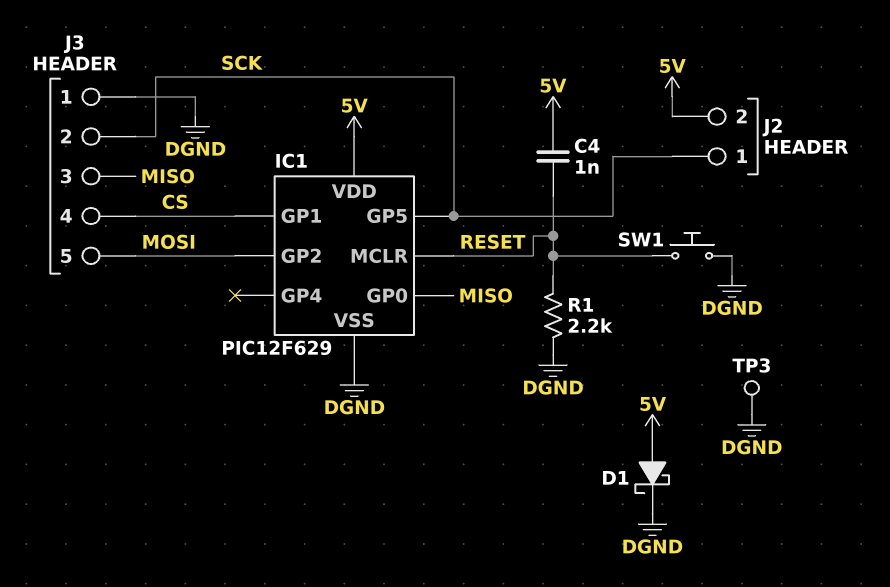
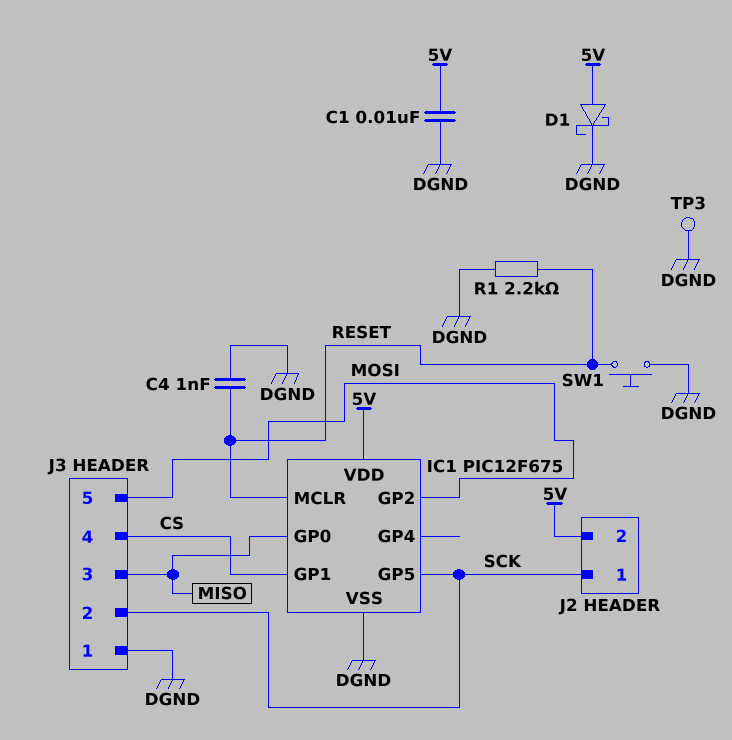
C1: none -> 10nF (5V, DGND)
C4: 1nF (5V, RESET) -> 1nF (DGND, RESET)
IC1: PIC12F629 -> PIC12F675

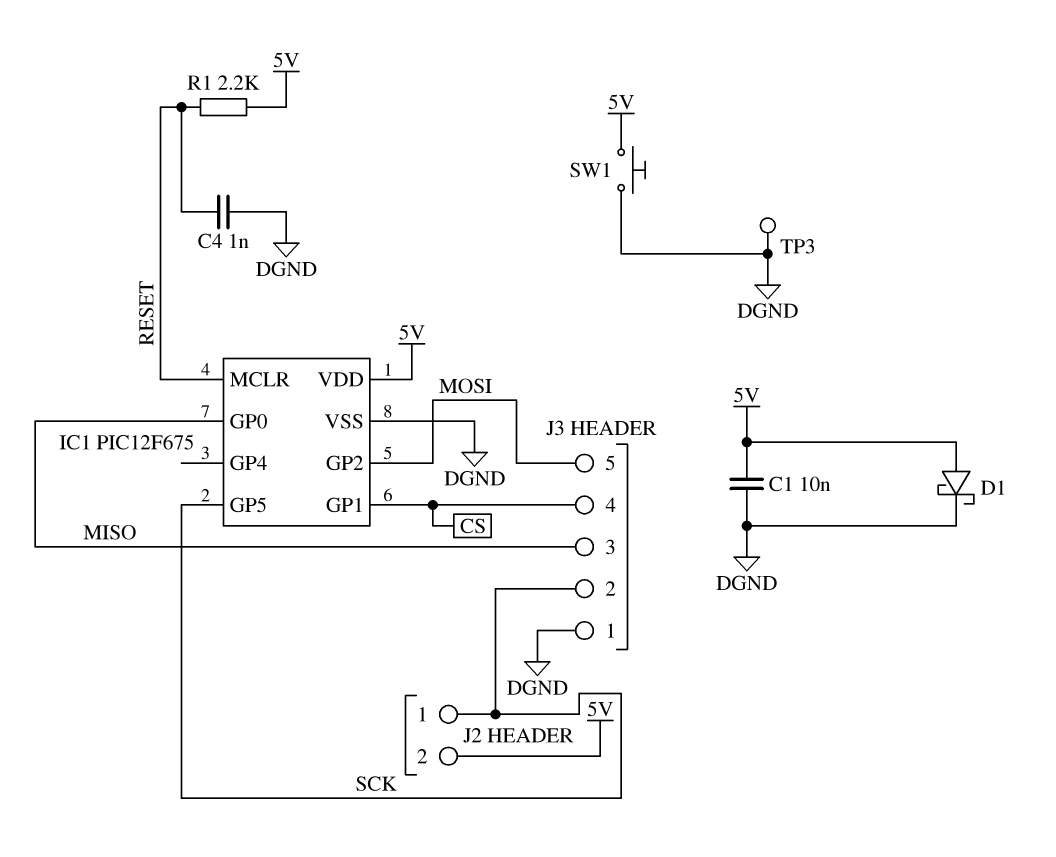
R1: 2.2k (DGND, RESET) -> 2.2k (5V, RESET)
SW1: button (DGND, RESET) -> button (5V, DGND)

